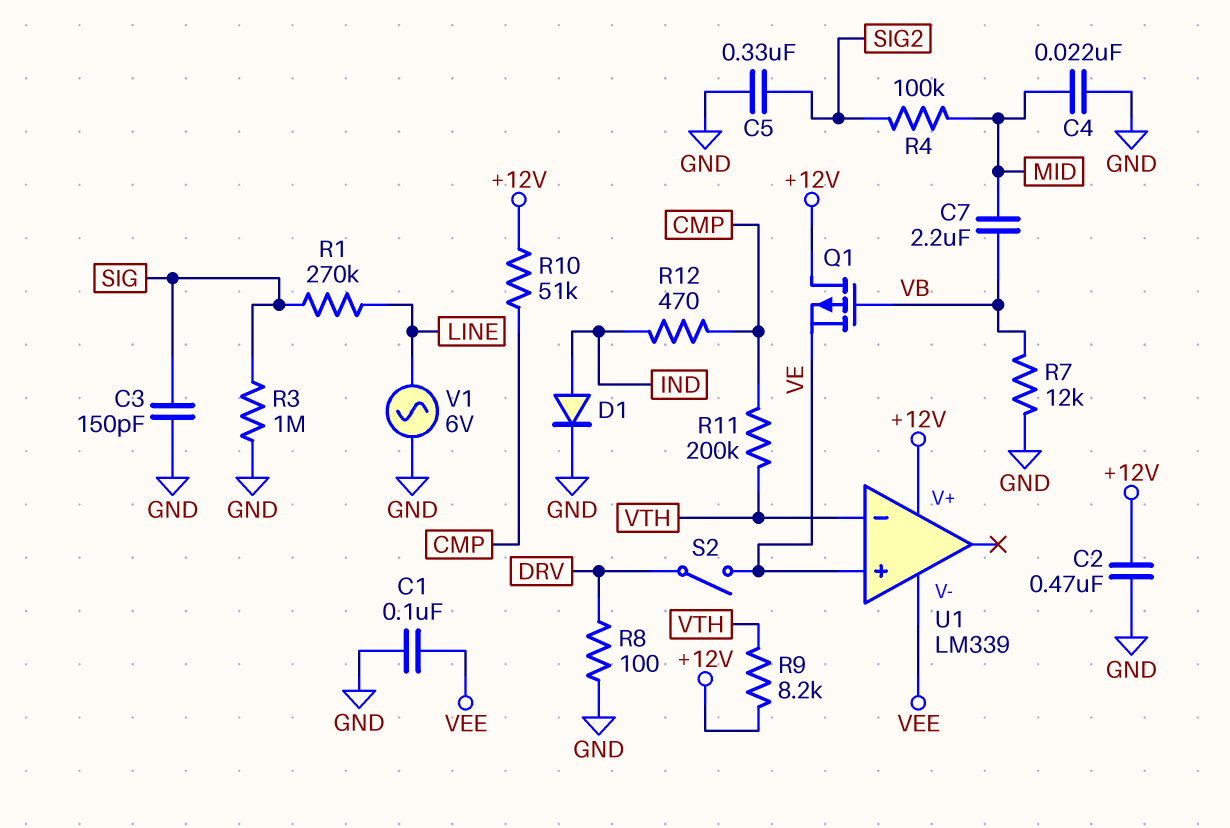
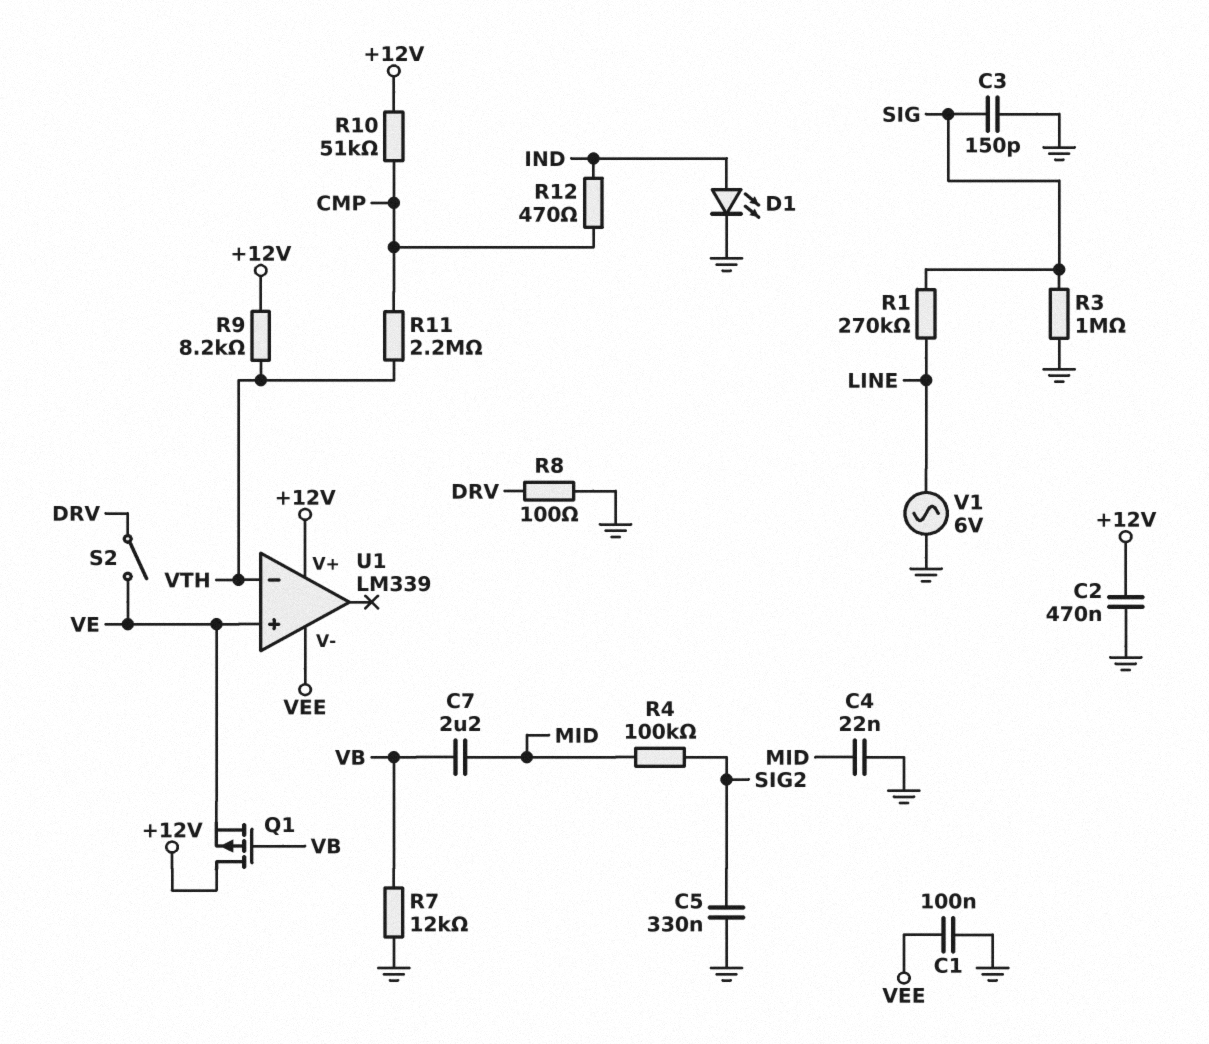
D1: diode (A IND, K GND) -> LED (A IND, K GND)
R11: 200k (CMP, VTH) -> 2.2M (CMP, VTH)

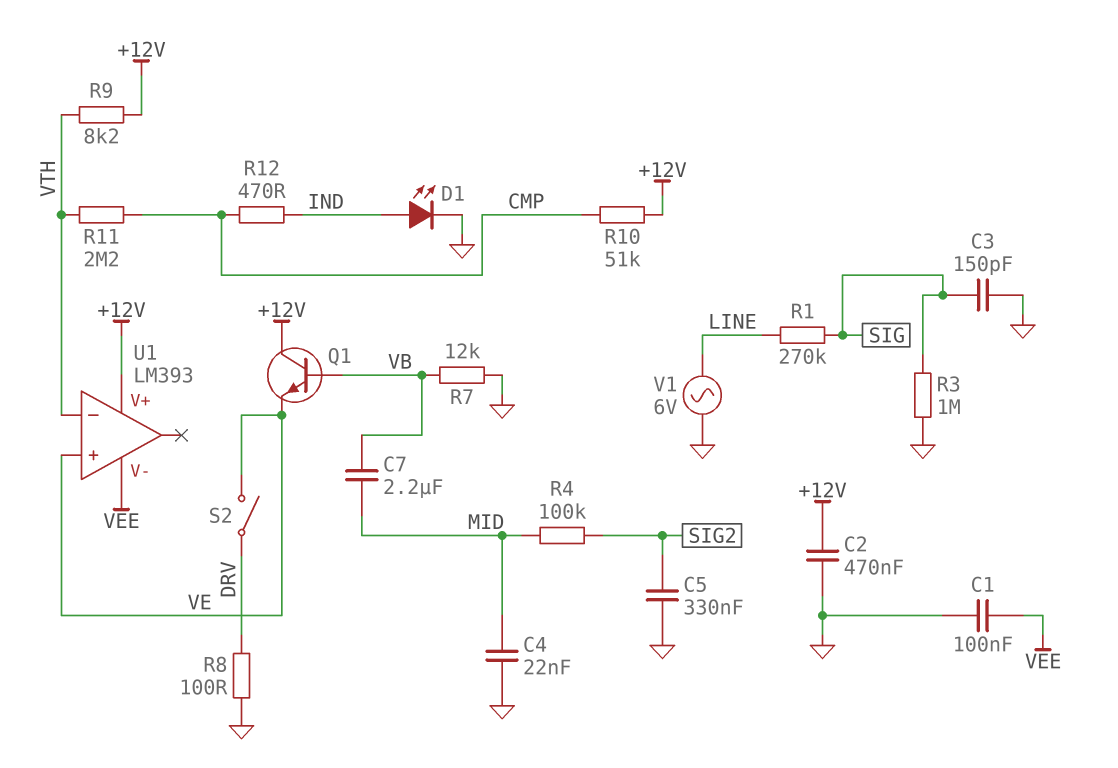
Q1: PMOS (G VB, D +12V, S VE) -> NPN (B VB, C +12V, E VE)
U1: LM339 -> LM393

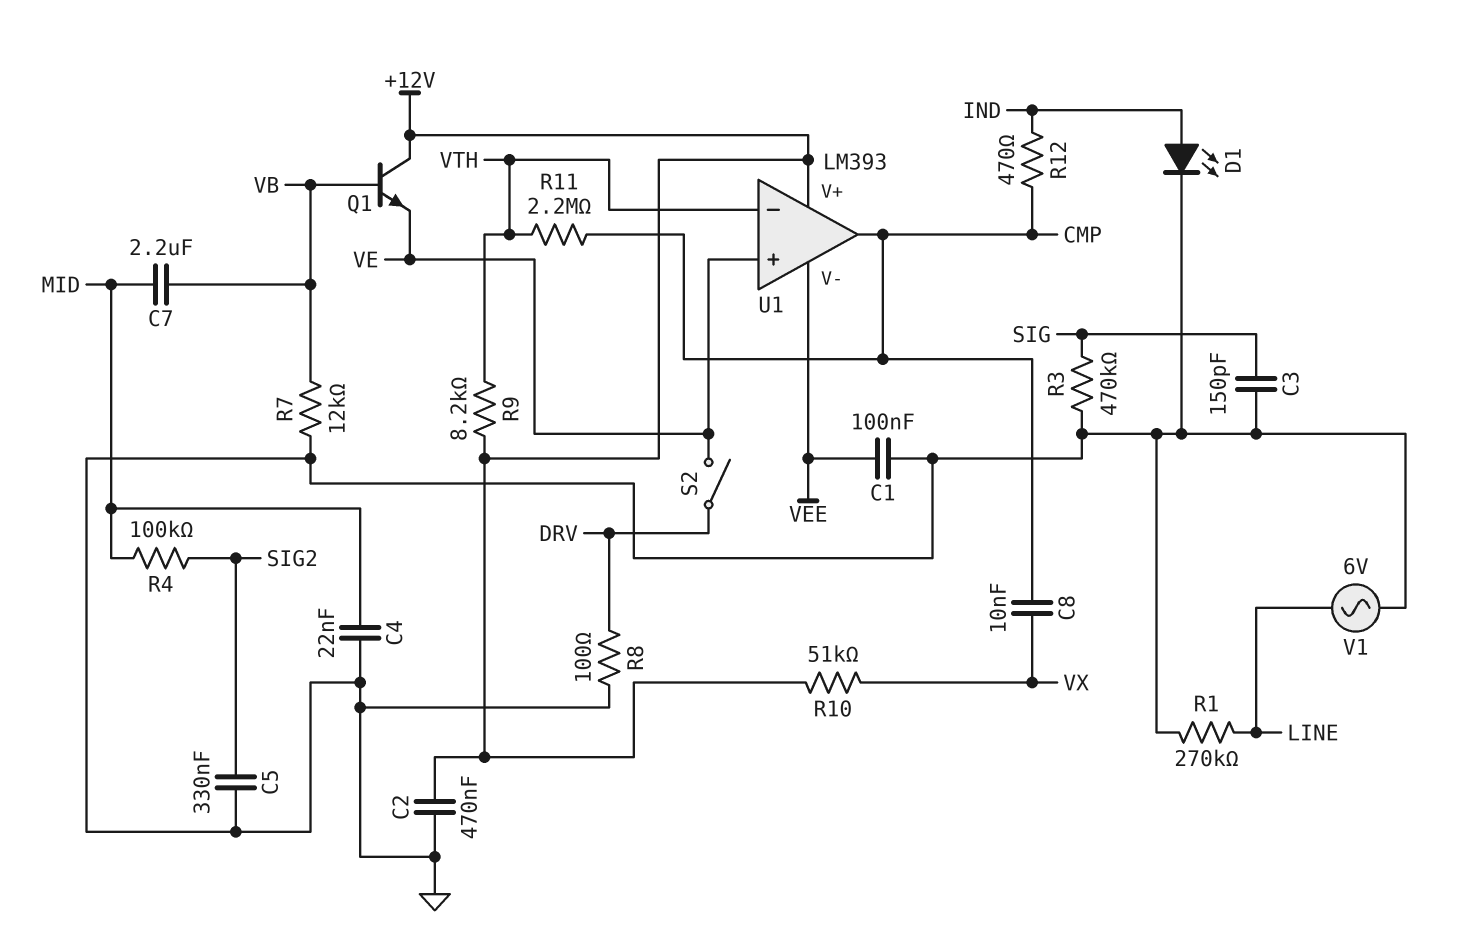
C8: none -> 10nF (CMP, VX)
R1: 270k (LINE, SIG) -> 270k (GND, LINE)
R3: 1M (GND, SIG) -> 470k (GND, SIG)
R10: 51k (+12V, CMP) -> 51k (+12V, VX)
U1 pin out: none -> CMP

